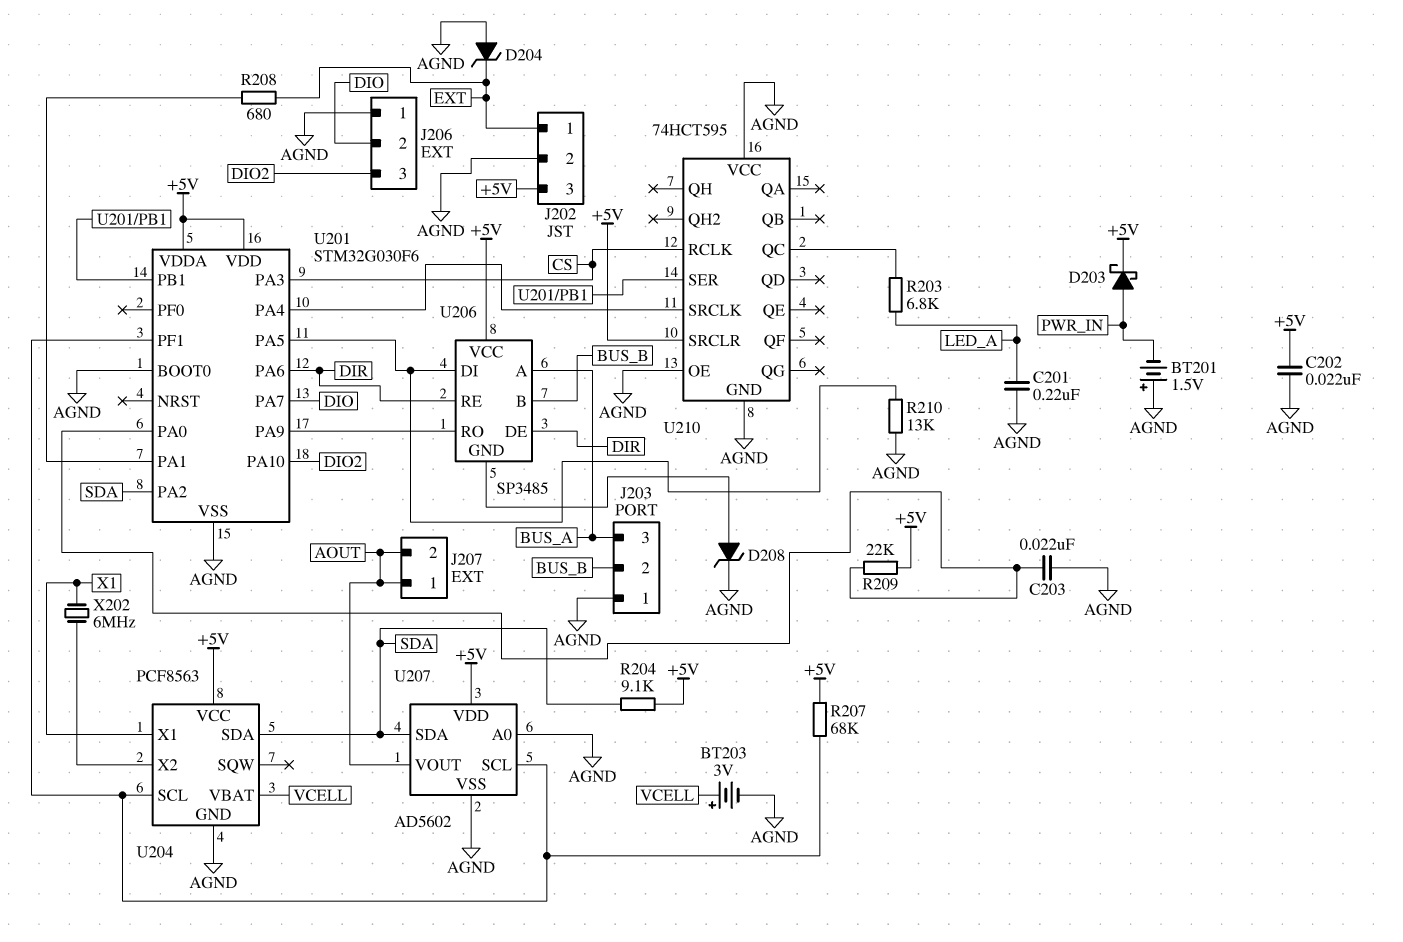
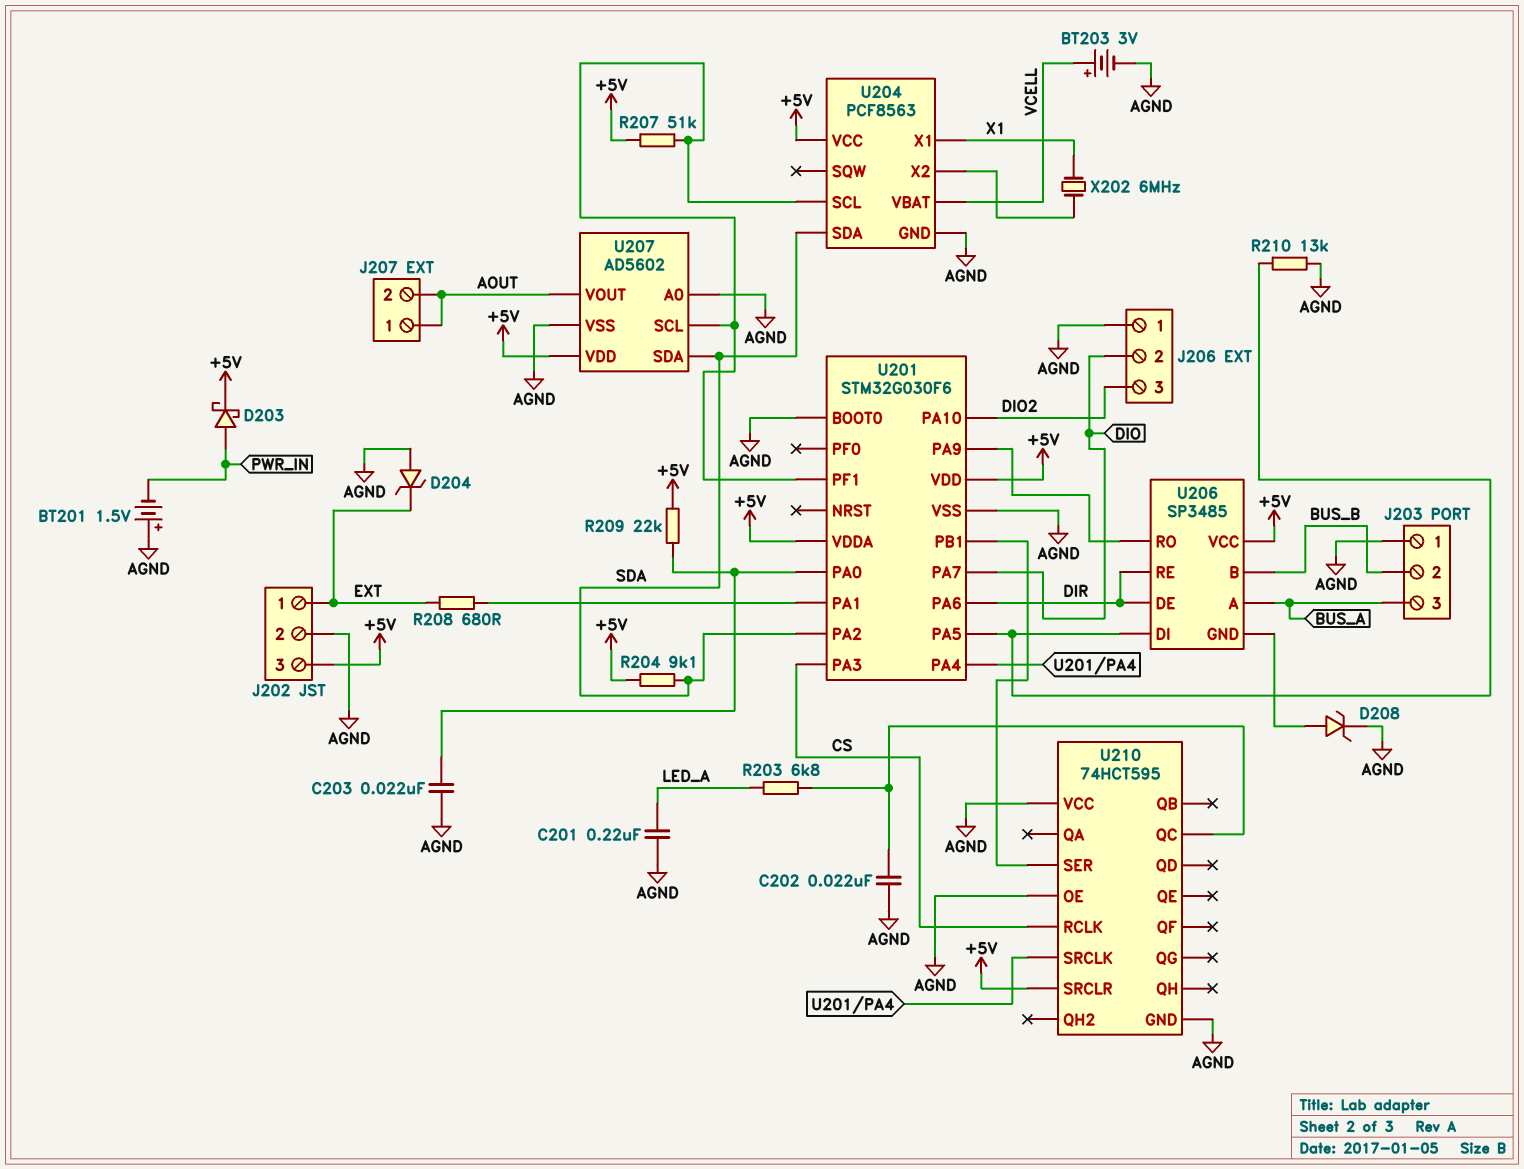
C202: 22nF (+5V, AGND) -> 22nF (AGND, U210/QC)
R207: 68k (+5V, U201/PF1) -> 51k (+5V, U201/PF1)

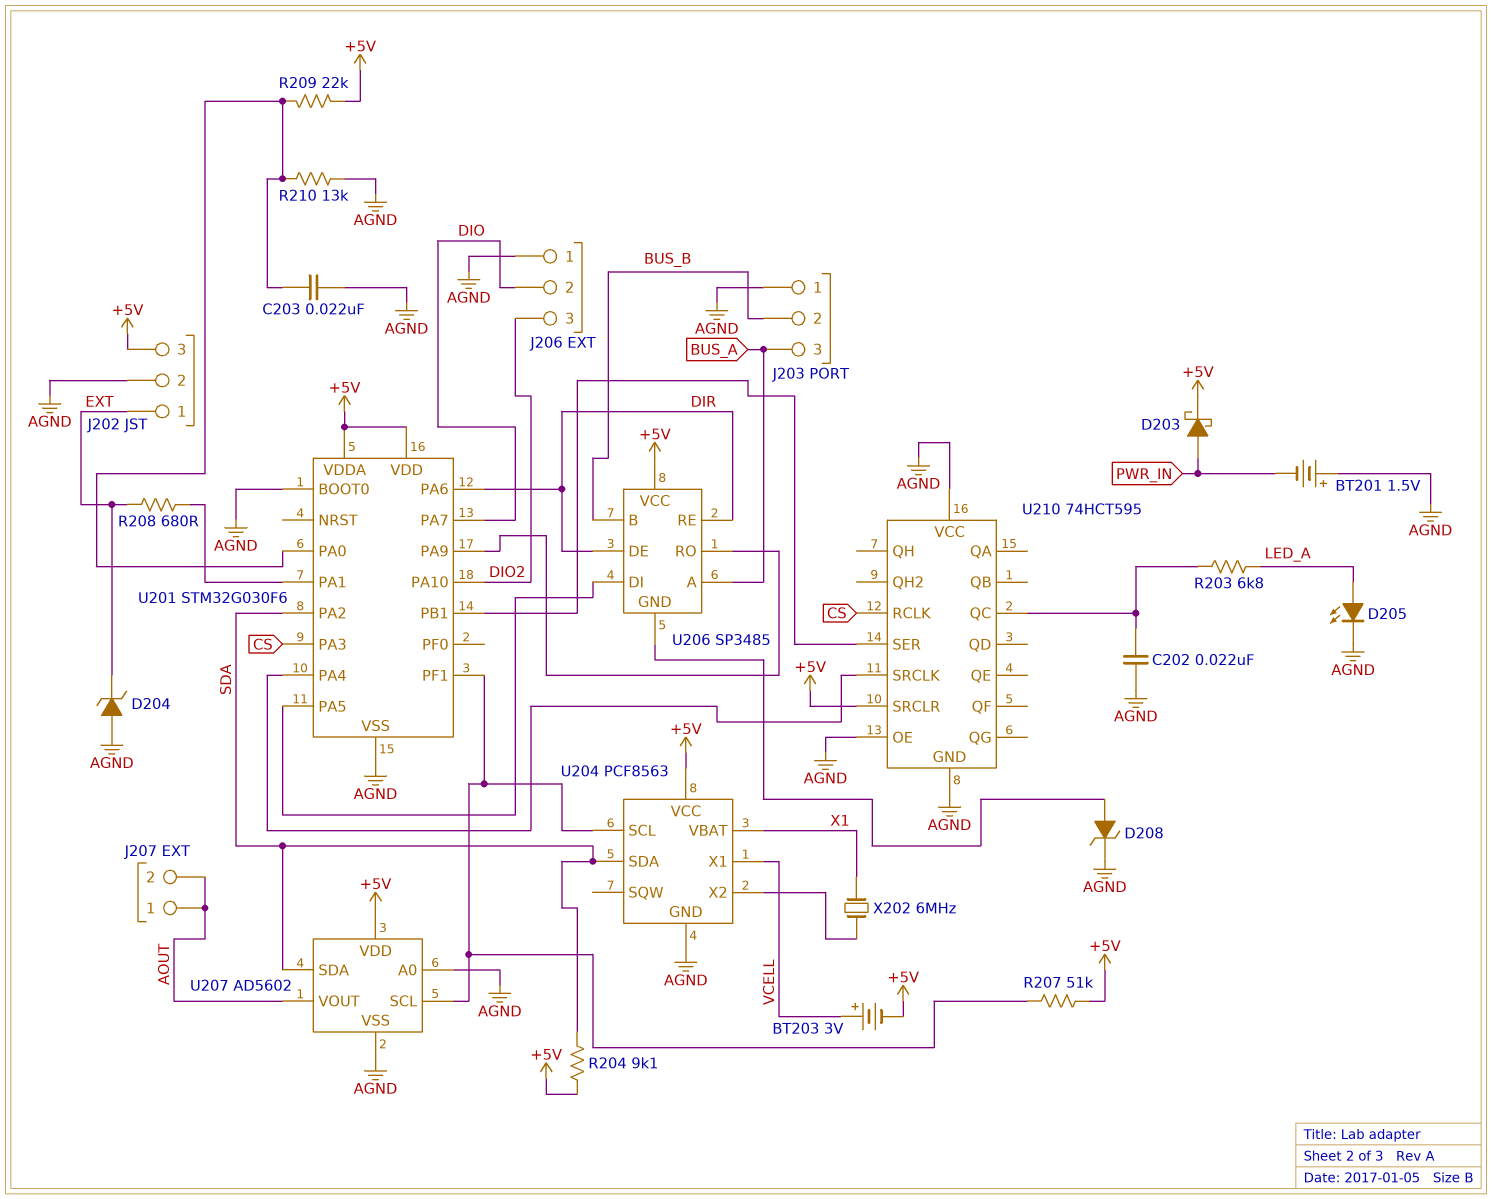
BT203: 3V (plus VCELL, minus AGND) -> 3V (plus VCELL, minus +5V)
C201: 220nF (AGND, LED_A) -> none
D205: none -> LED (A LED_A, K AGND)
R210: 13k (AGND, U201/PA5) -> 13k (AGND, U201/PA0)
U204 pin VBAT: VCELL -> X1
U204 pin X1: X1 -> VCELL

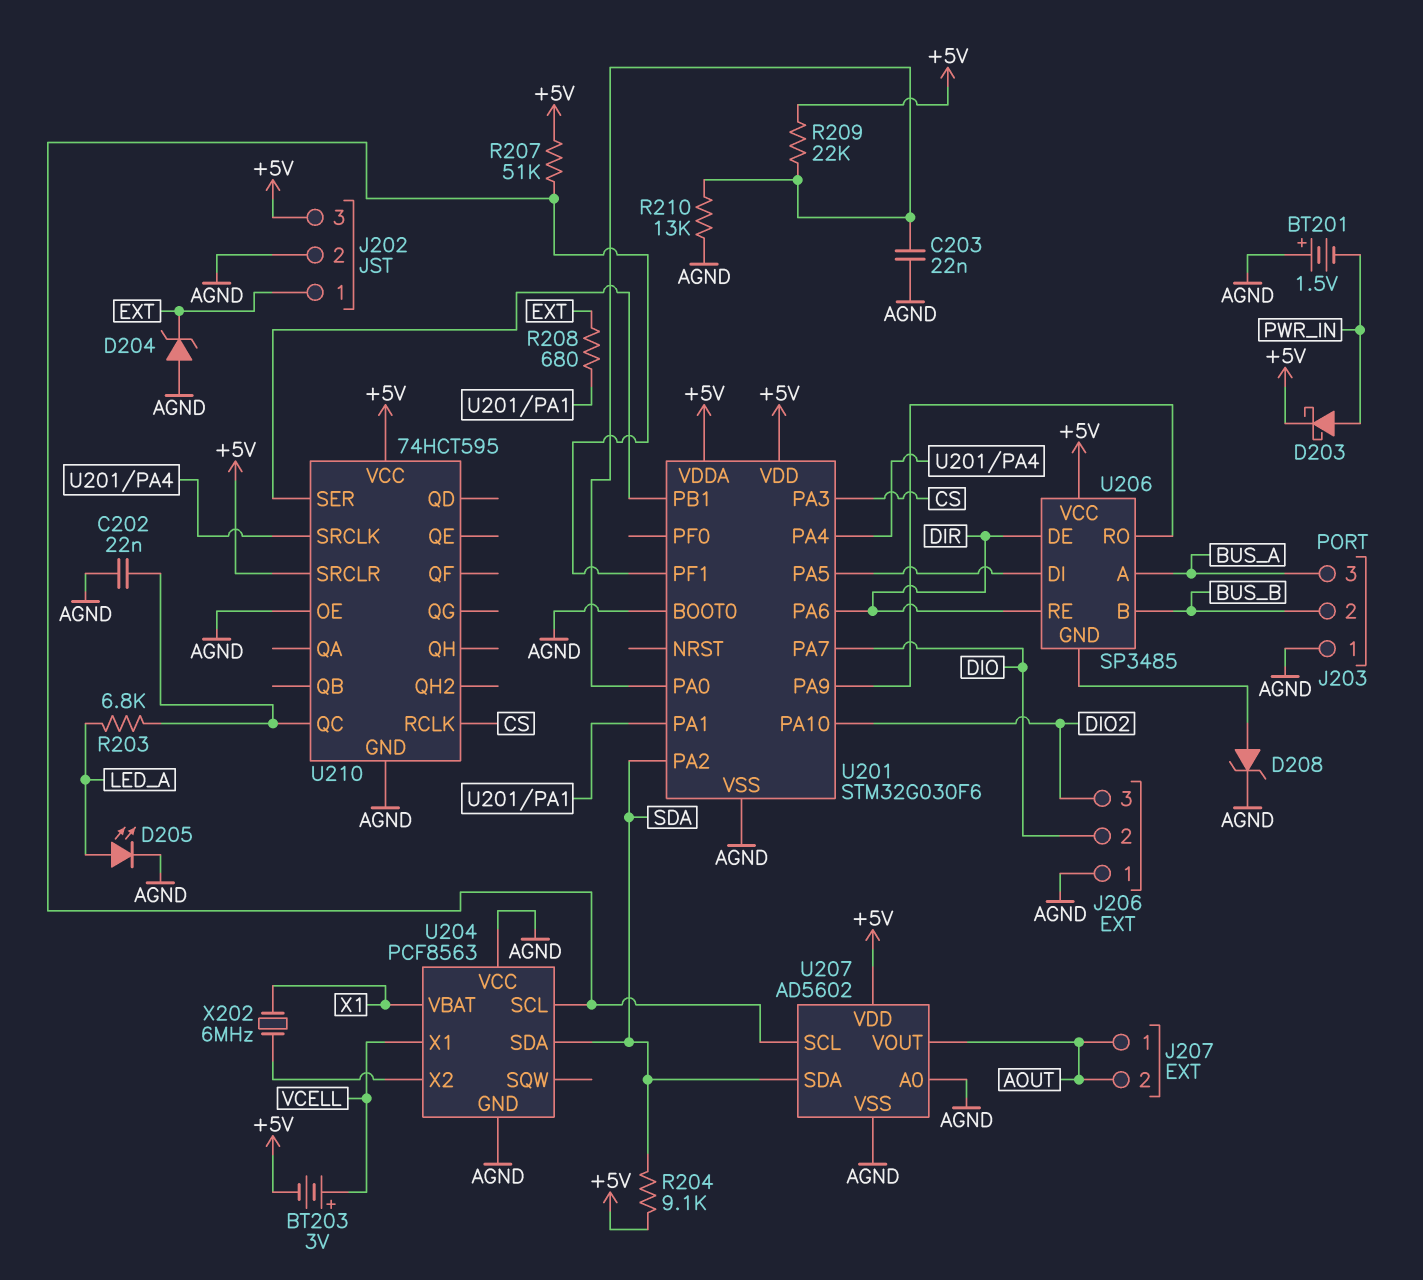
U204 pin VCC: +5V -> AGND
U210 pin VCC: AGND -> +5V

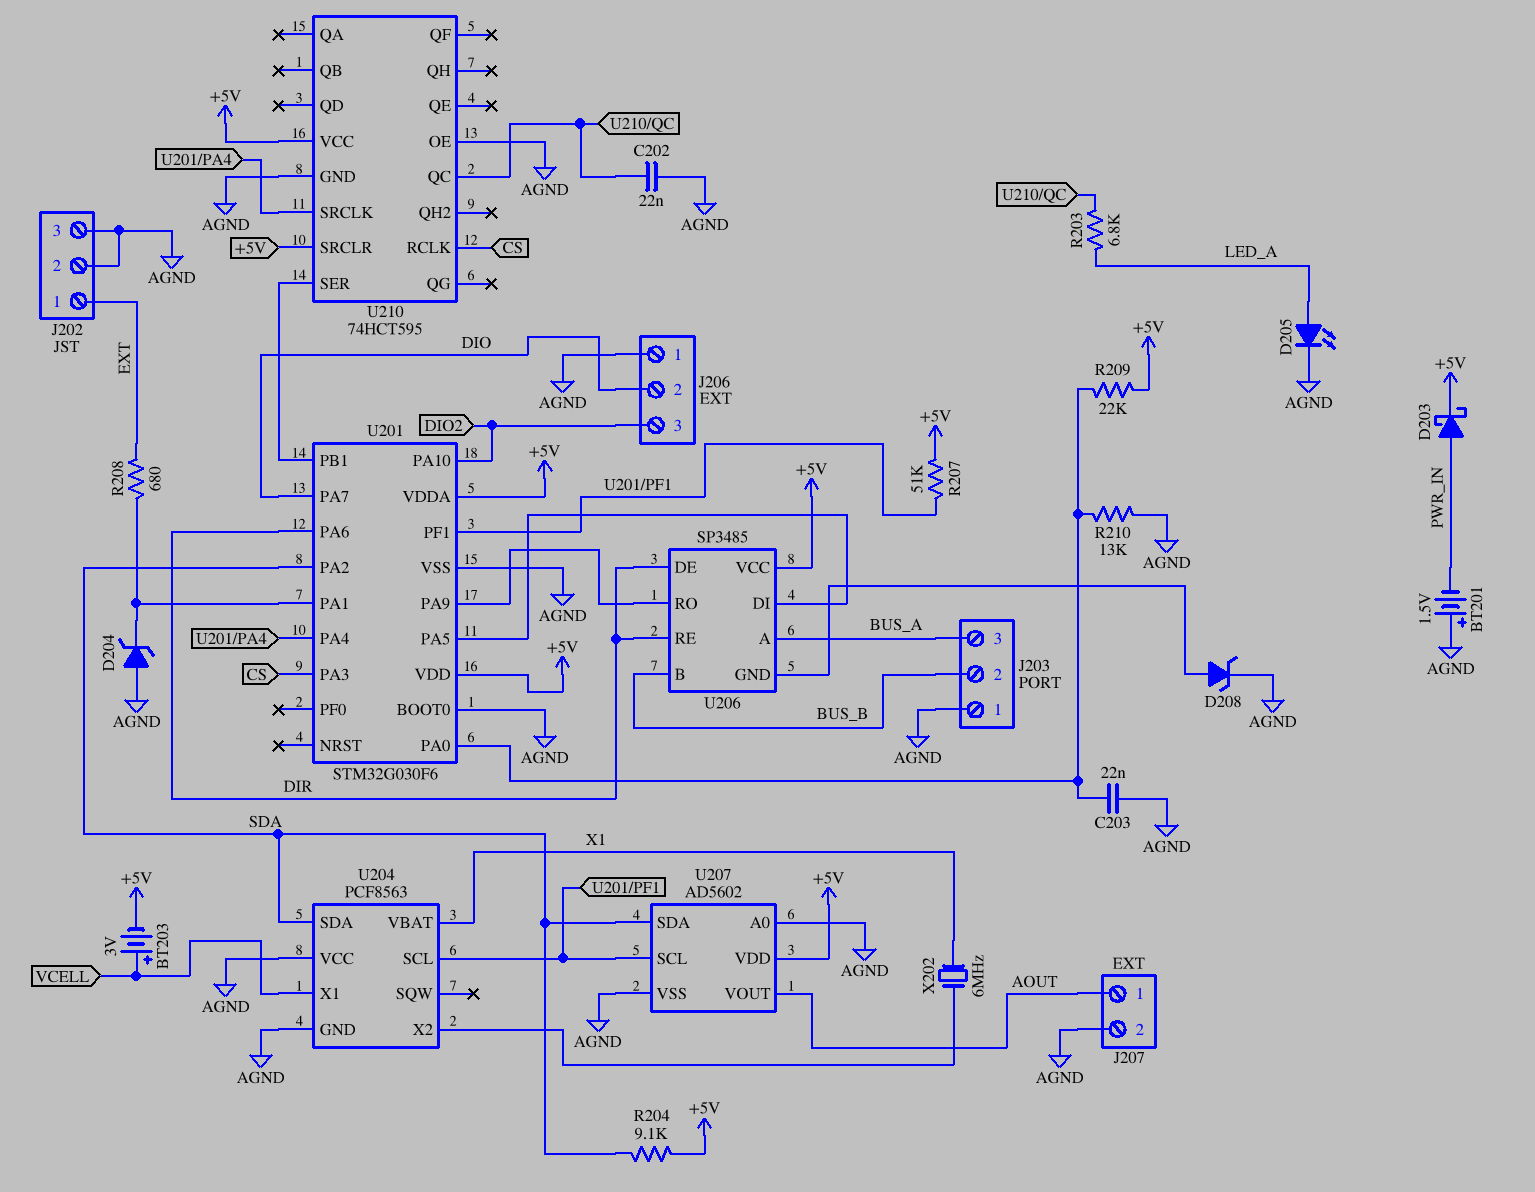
D204: zener (A AGND, K EXT) -> zener (A AGND, K U201/PA1)
J202 pin 3: +5V -> AGND
J207 pin 2: AOUT -> AGND

